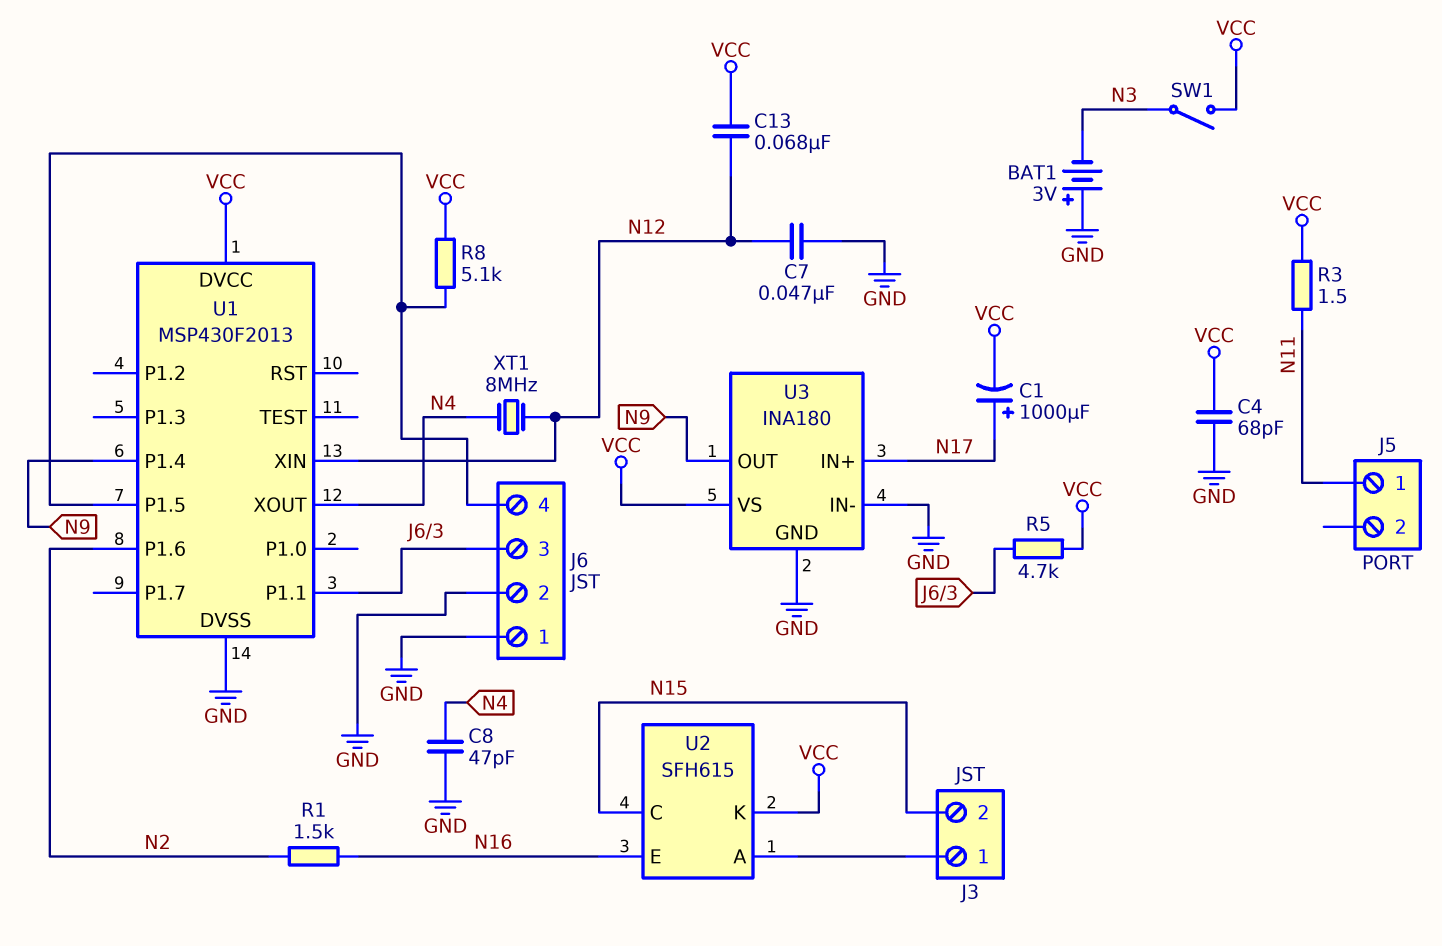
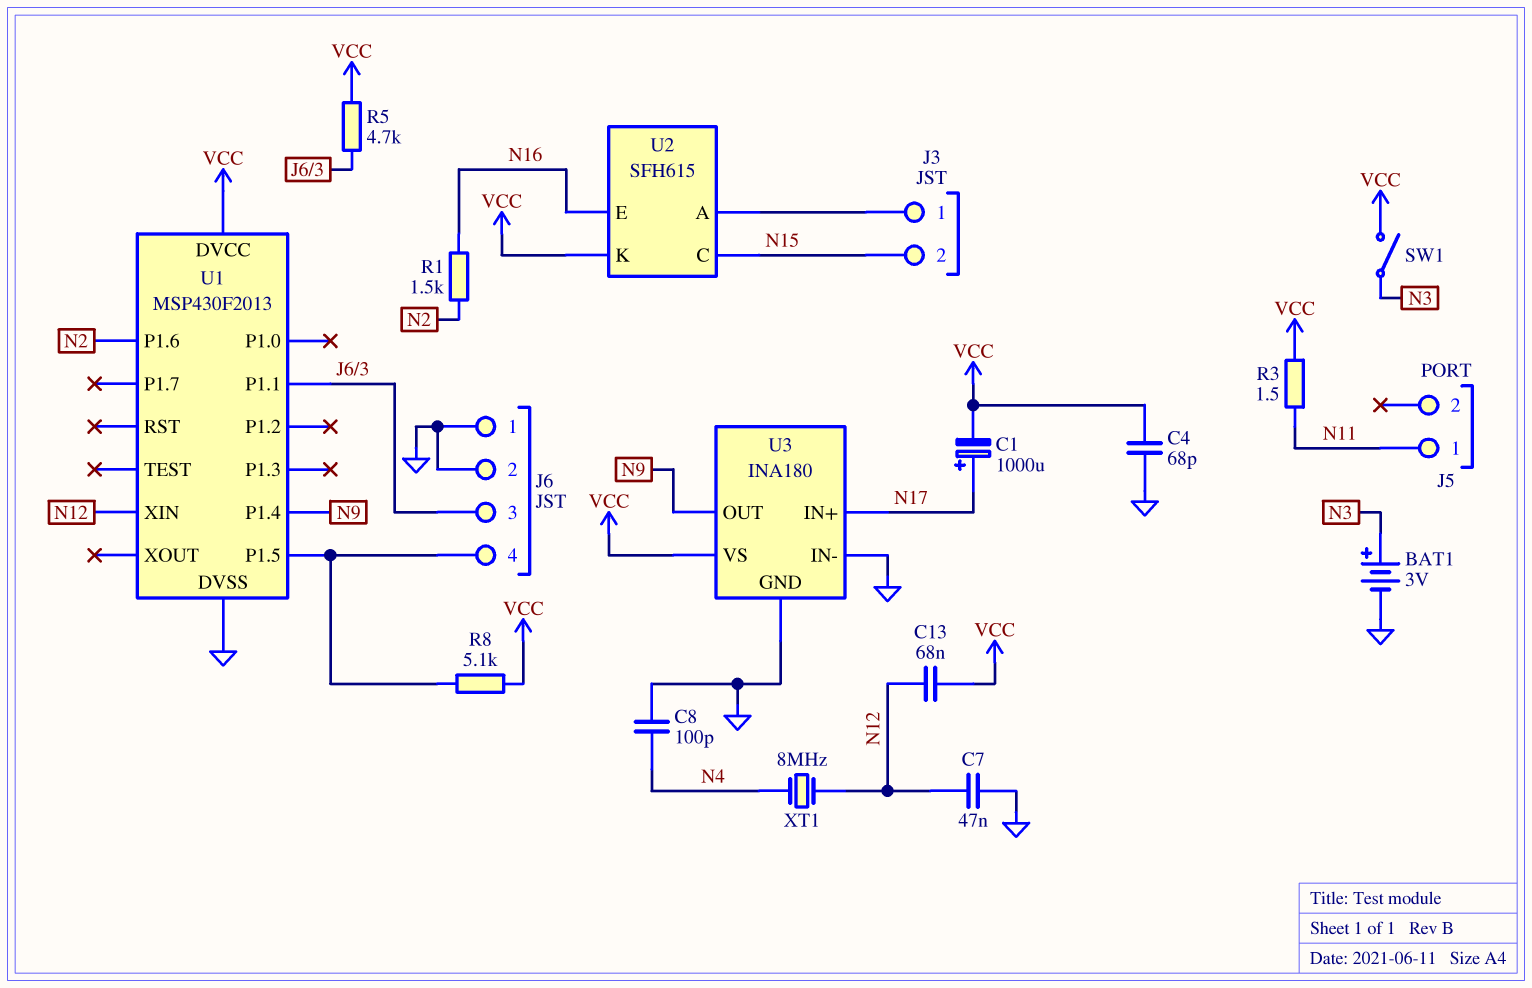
BAT1: 3V (plus GND, minus N3) -> 3V (plus N3, minus GND)
C8: 47pF (GND, N4) -> 100pF (GND, N4)
U1 pin XOUT: N4 -> none

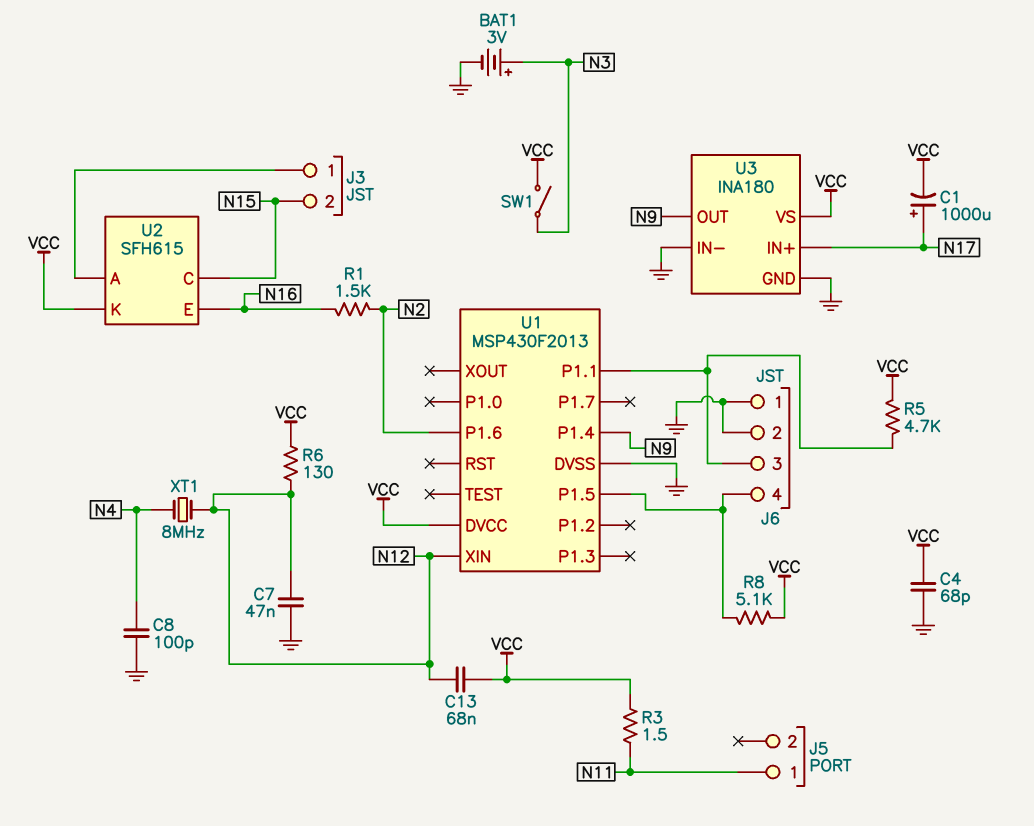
R6: none -> 130 (N12, VCC)

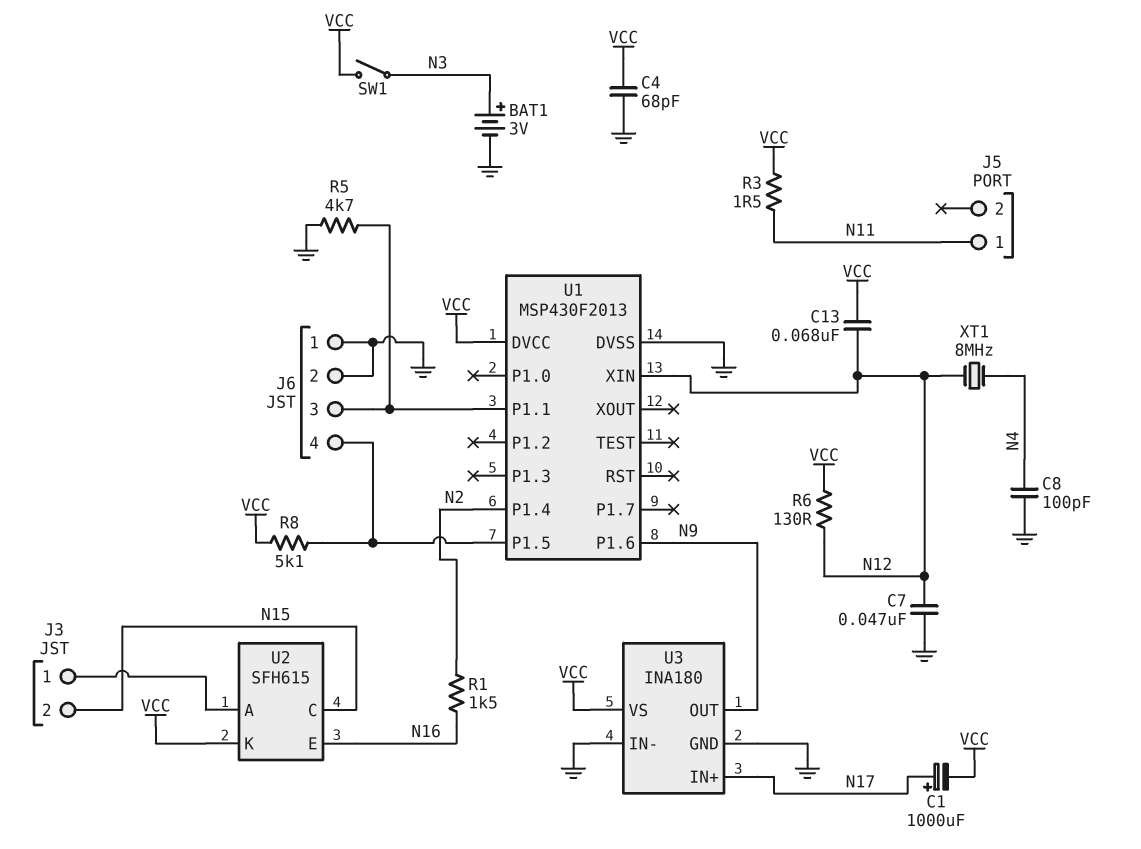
R5: 4.7k (J6/3, VCC) -> 4.7k (GND, J6/3)
U1 pin P1.4: N9 -> N2
U1 pin P1.6: N2 -> N9

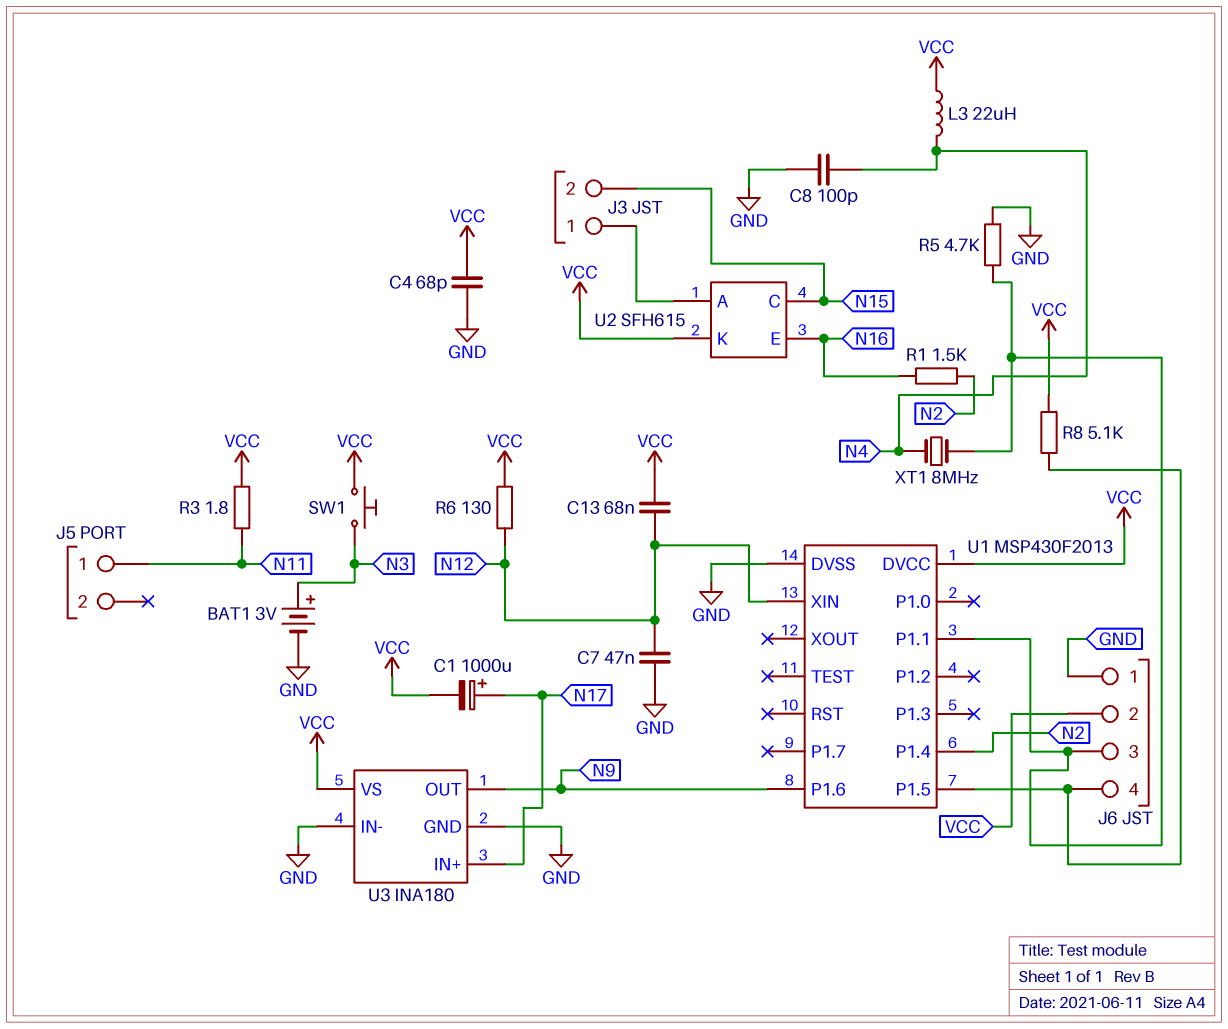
J6 pin 2: GND -> VCC
L3: none -> 22uH (N4, VCC)
R3: 1.5 (N11, VCC) -> 1.8 (N11, VCC)
SW1: switch (N3, VCC) -> button (N3, VCC)
XT1: 8MHz (N4, N12) -> 8MHz (J6/3, N4)

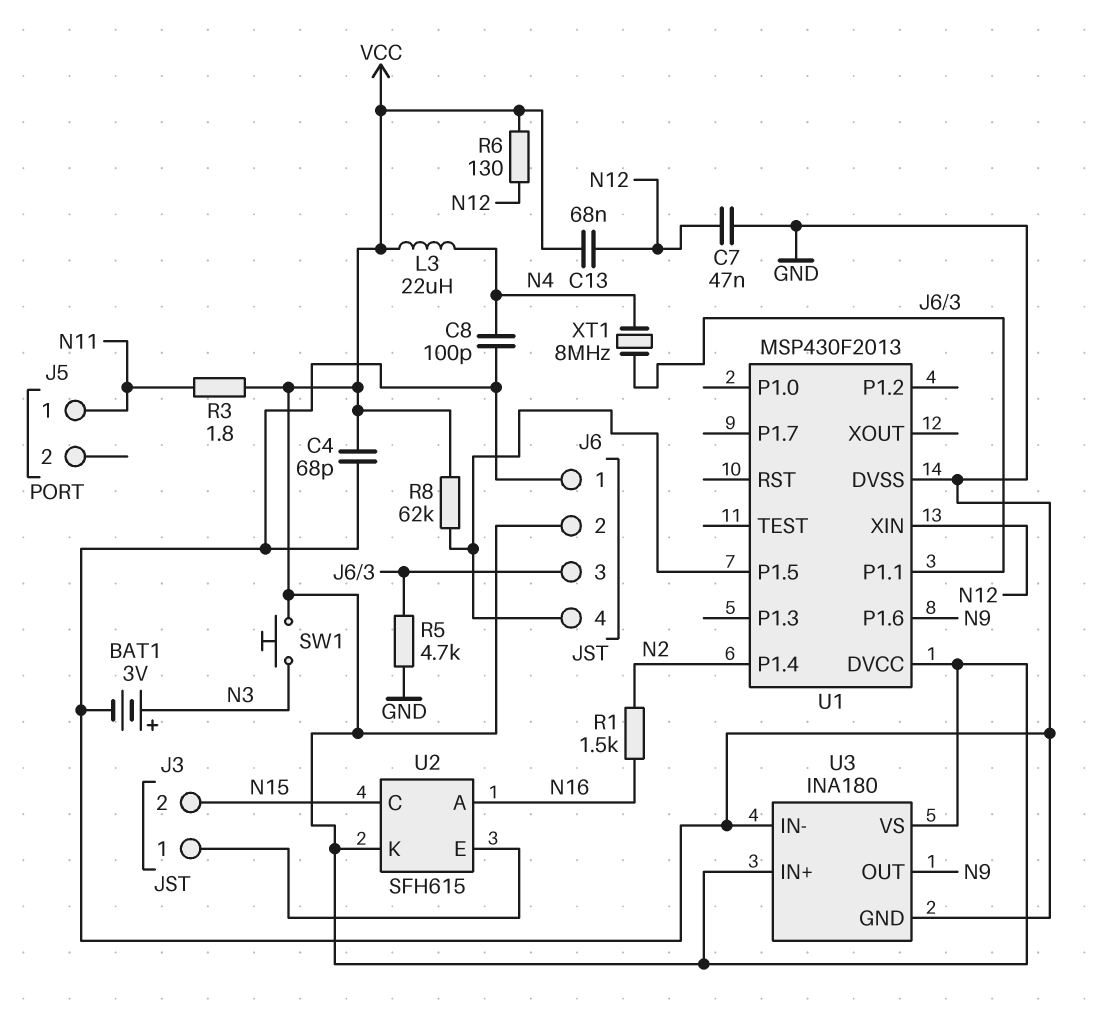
C1: 1000uF (plus N17, minus VCC) -> none
R8: 5.1k (J6/4, VCC) -> 62k (J6/4, VCC)
U2 pin A: J3/1 -> N16
U2 pin E: N16 -> J3/1
U3 pin IN+: N17 -> VCC

